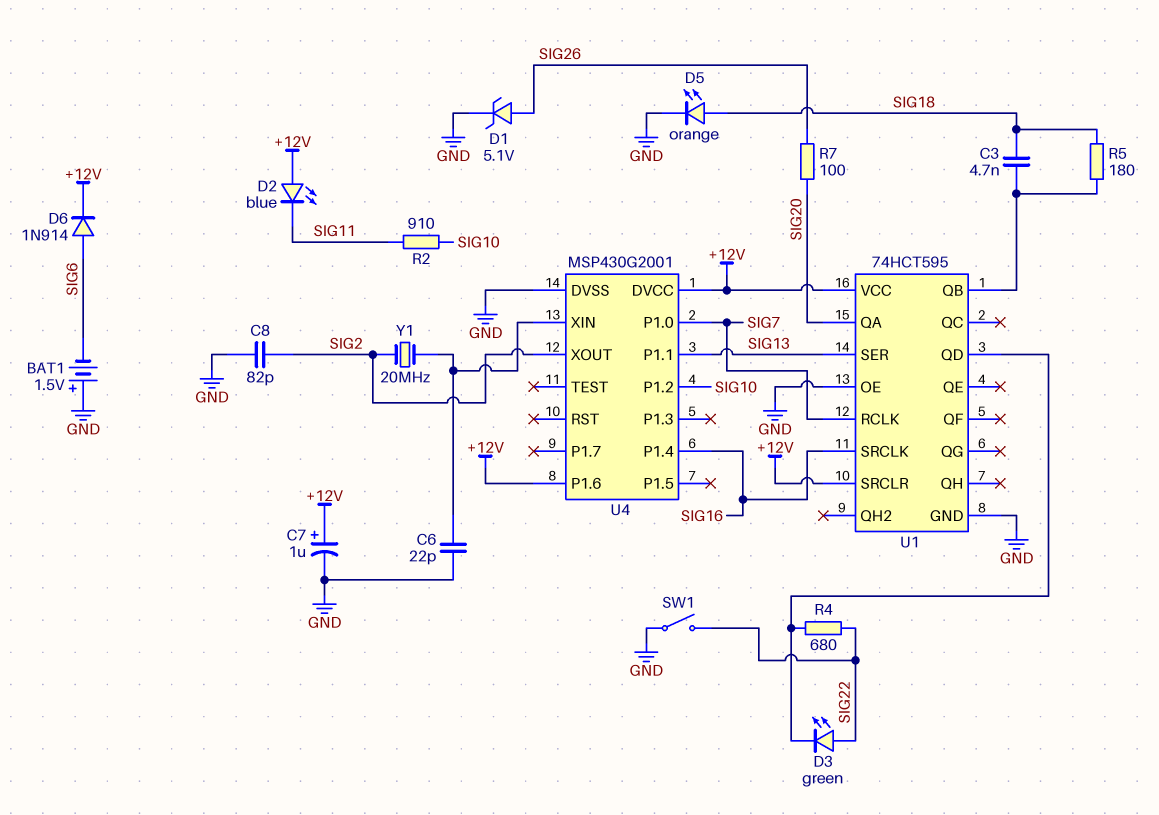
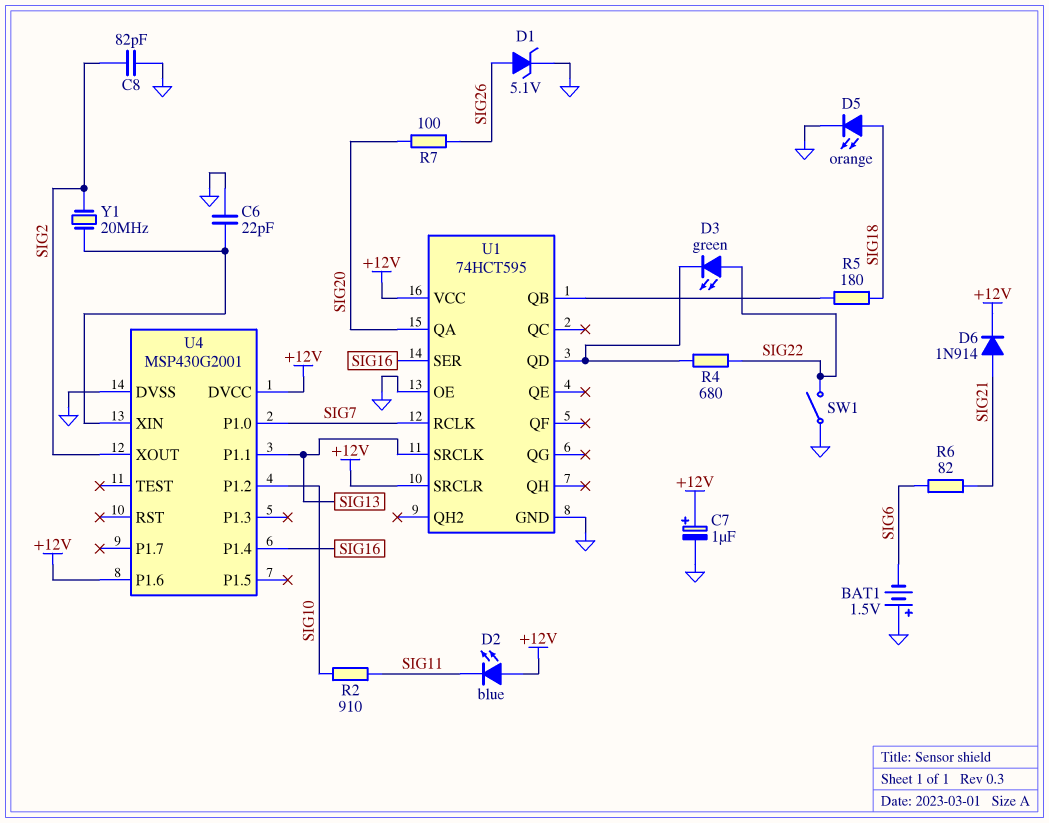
C3: 4.7nF (SIG18, U1/QB) -> none
D6: diode 1N914 (A SIG6, K +12V) -> diode 1N914 (A SIG21, K +12V)
R6: none -> 82 (SIG6, SIG21)
U1 pin SER: SIG13 -> SIG16
U1 pin SRCLK: SIG16 -> SIG13

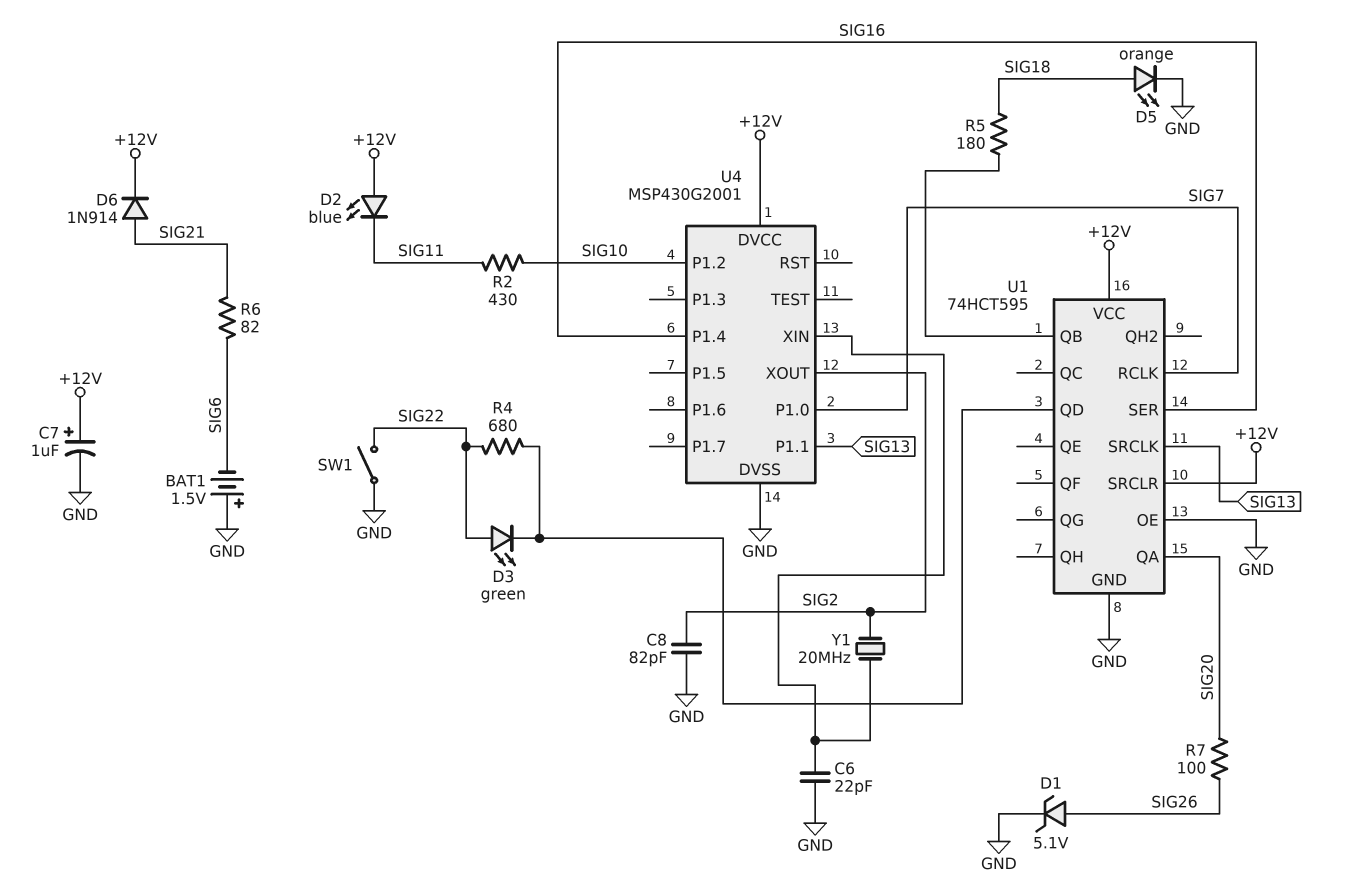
R2: 910 (SIG10, SIG11) -> 430 (SIG10, SIG11)
U4 pin P1.6: +12V -> none

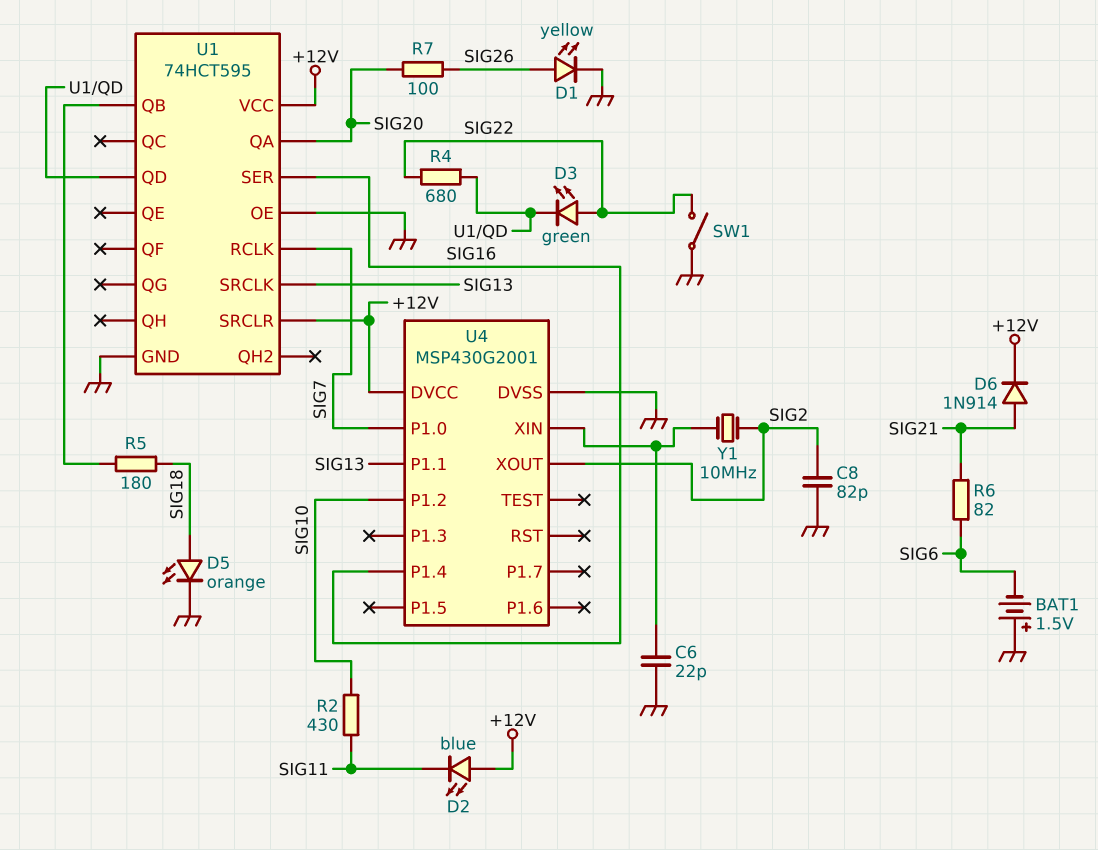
C7: 1uF (plus +12V, minus GND) -> none
D1: zener 5.1V (A SIG26, K GND) -> LED yellow (A SIG26, K GND)
Y1: 20MHz (SIG2, U4/XIN) -> 10MHz (SIG2, U4/XIN)

